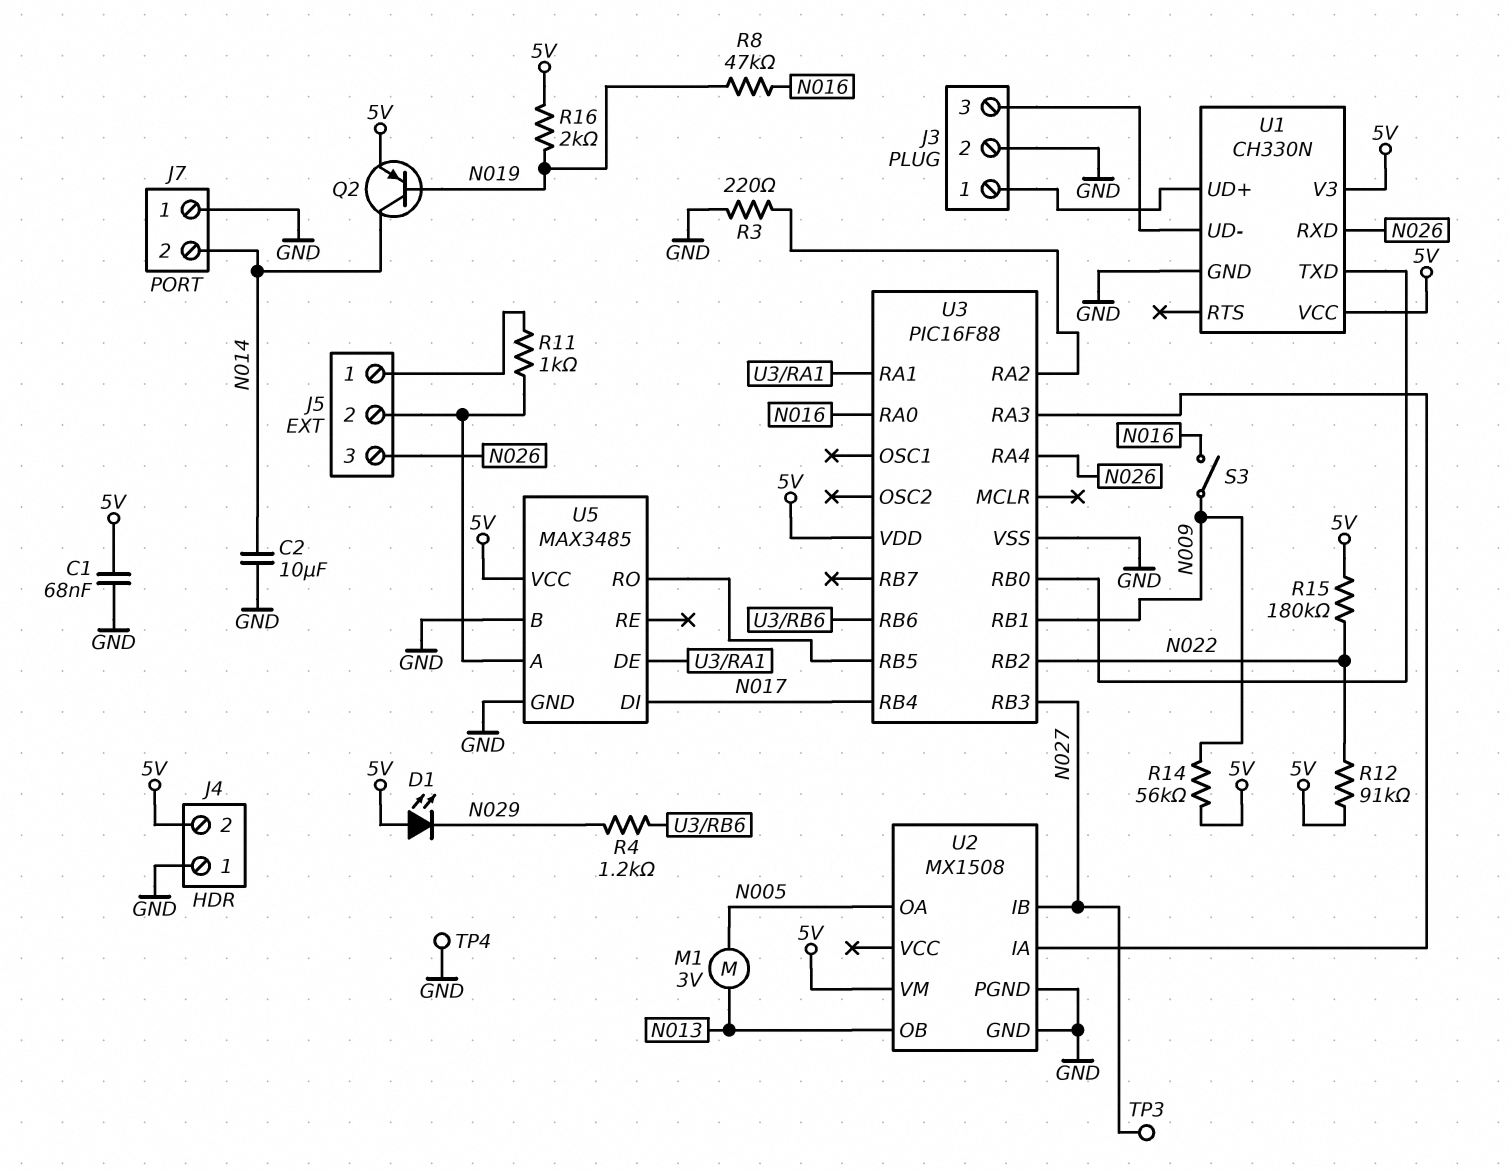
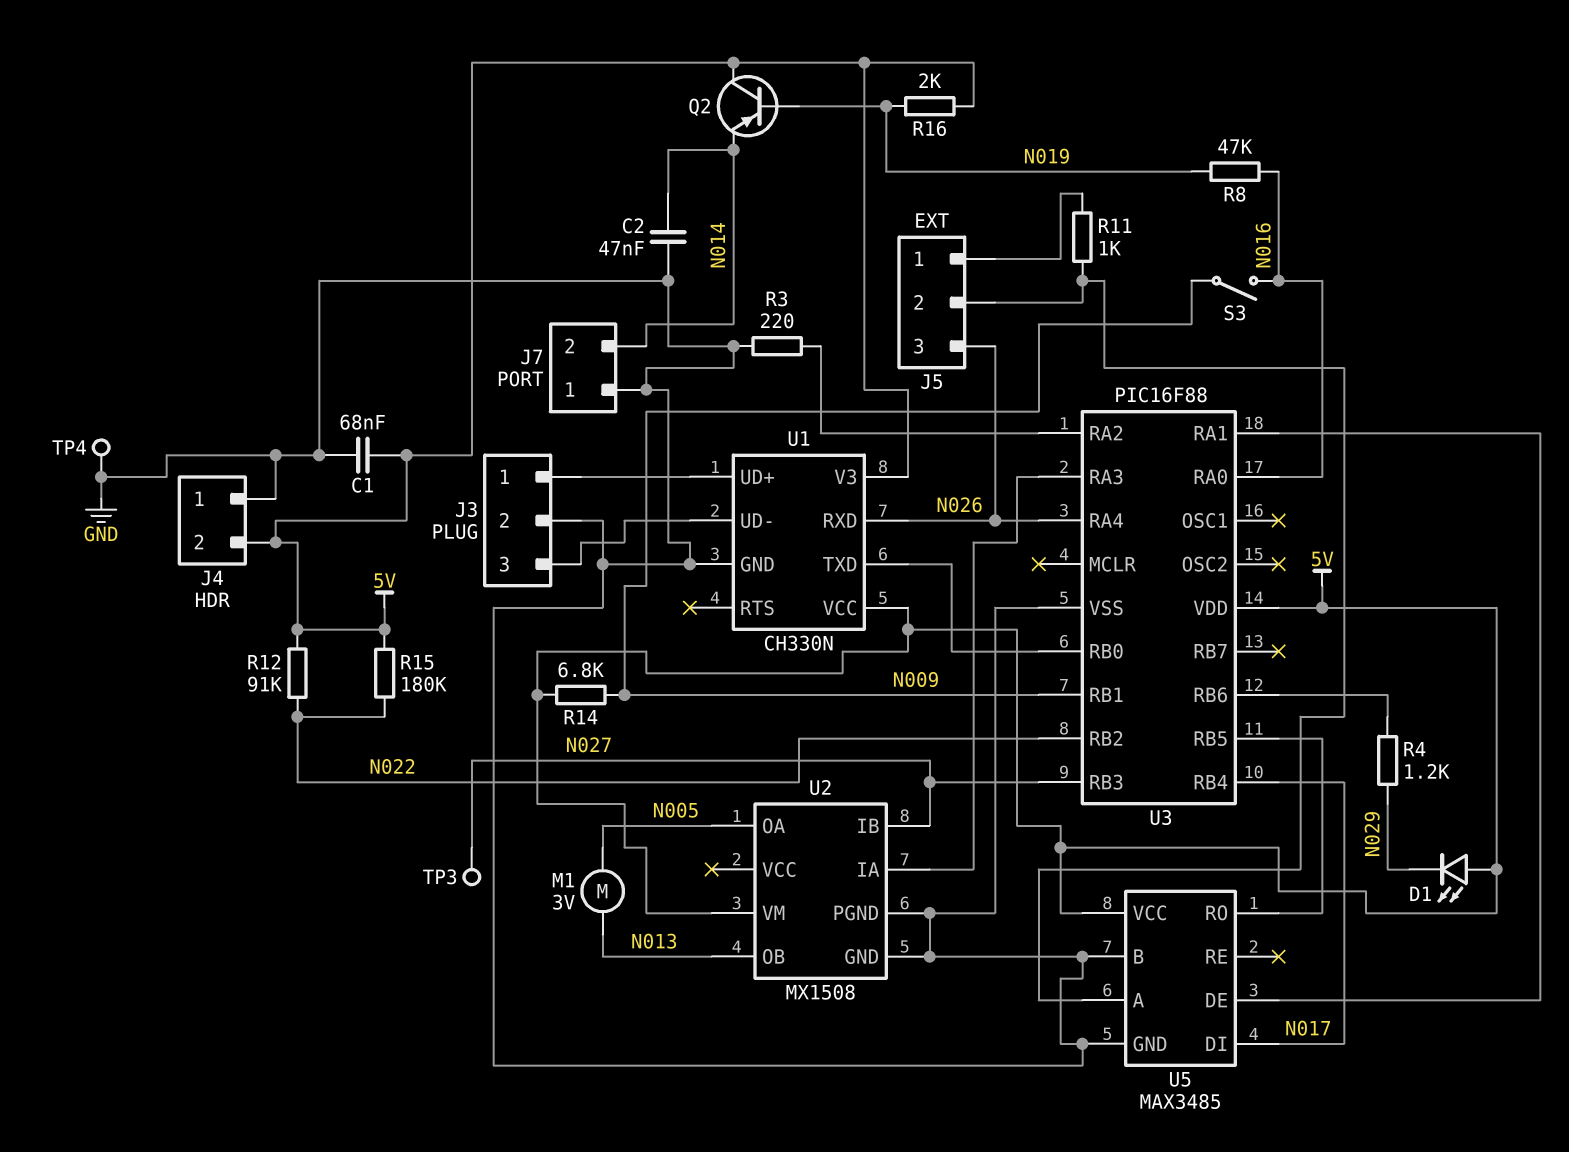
C2: 10uF (GND, N014) -> 47nF (GND, N014)
Q2: PNP (B N019, C N014, E 5V) -> PNP (B N019, C 5V, E N014)
R14: 56k (5V, N009) -> 6.8k (5V, N009)

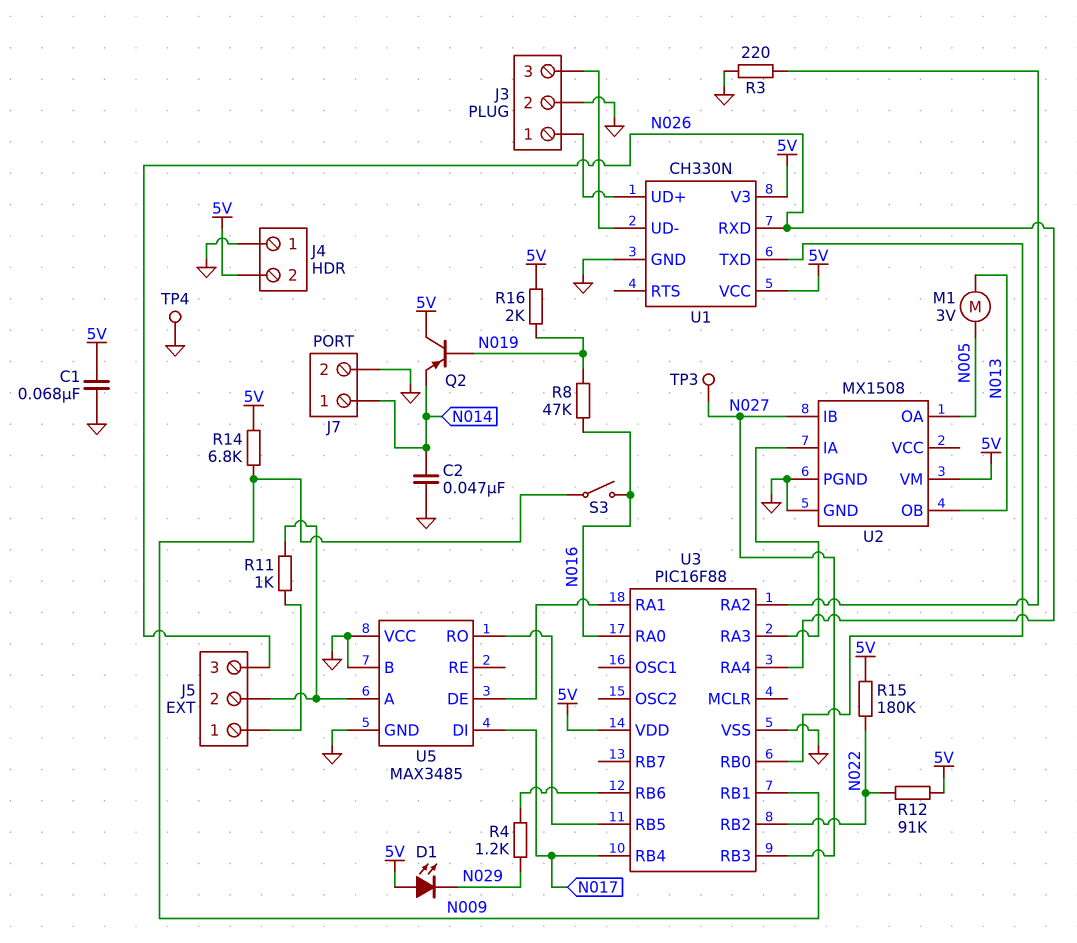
J7 pin 1: GND -> N014
J7 pin 2: N014 -> GND
U5 pin VCC: 5V -> GND

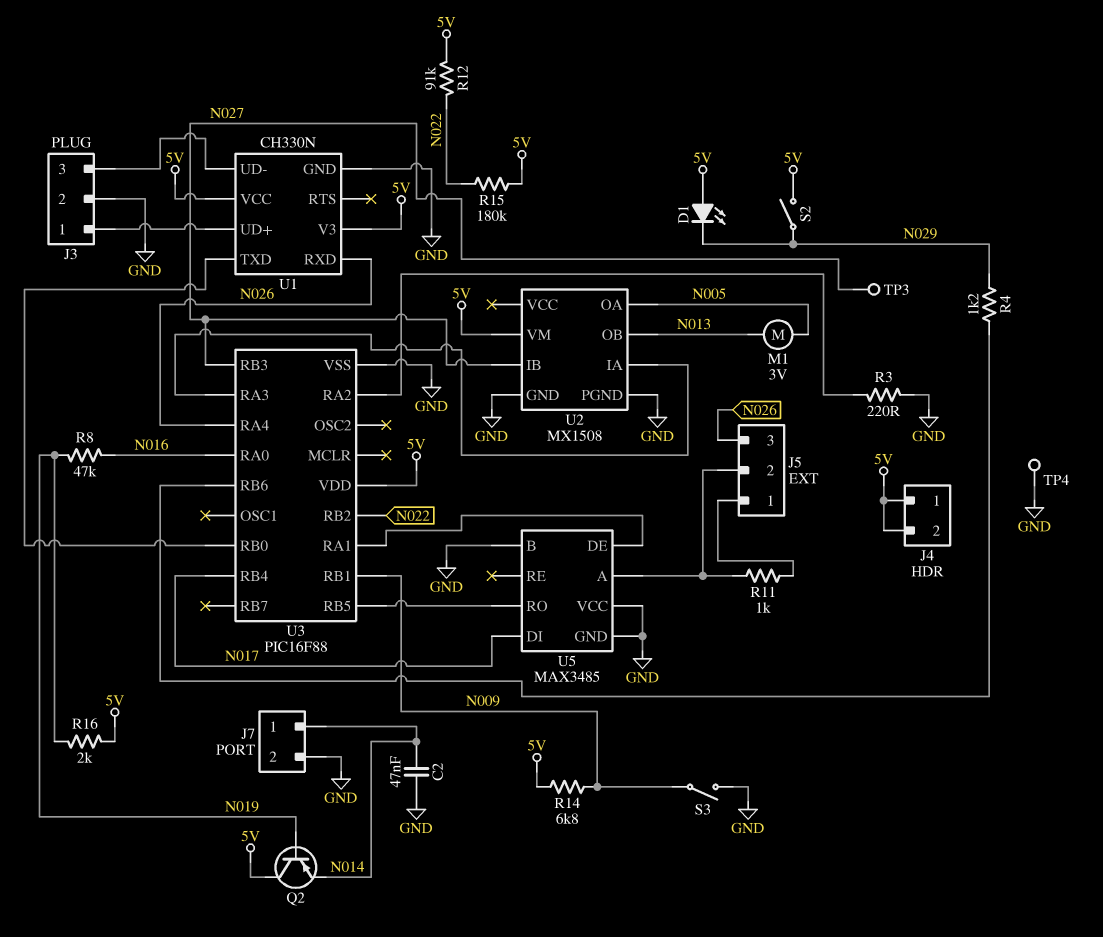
C1: 68nF (5V, GND) -> none
J4 pin 1: GND -> 5V
S2: none -> switch (5V, N029)
S3: switch (N009, N016) -> switch (GND, N009)

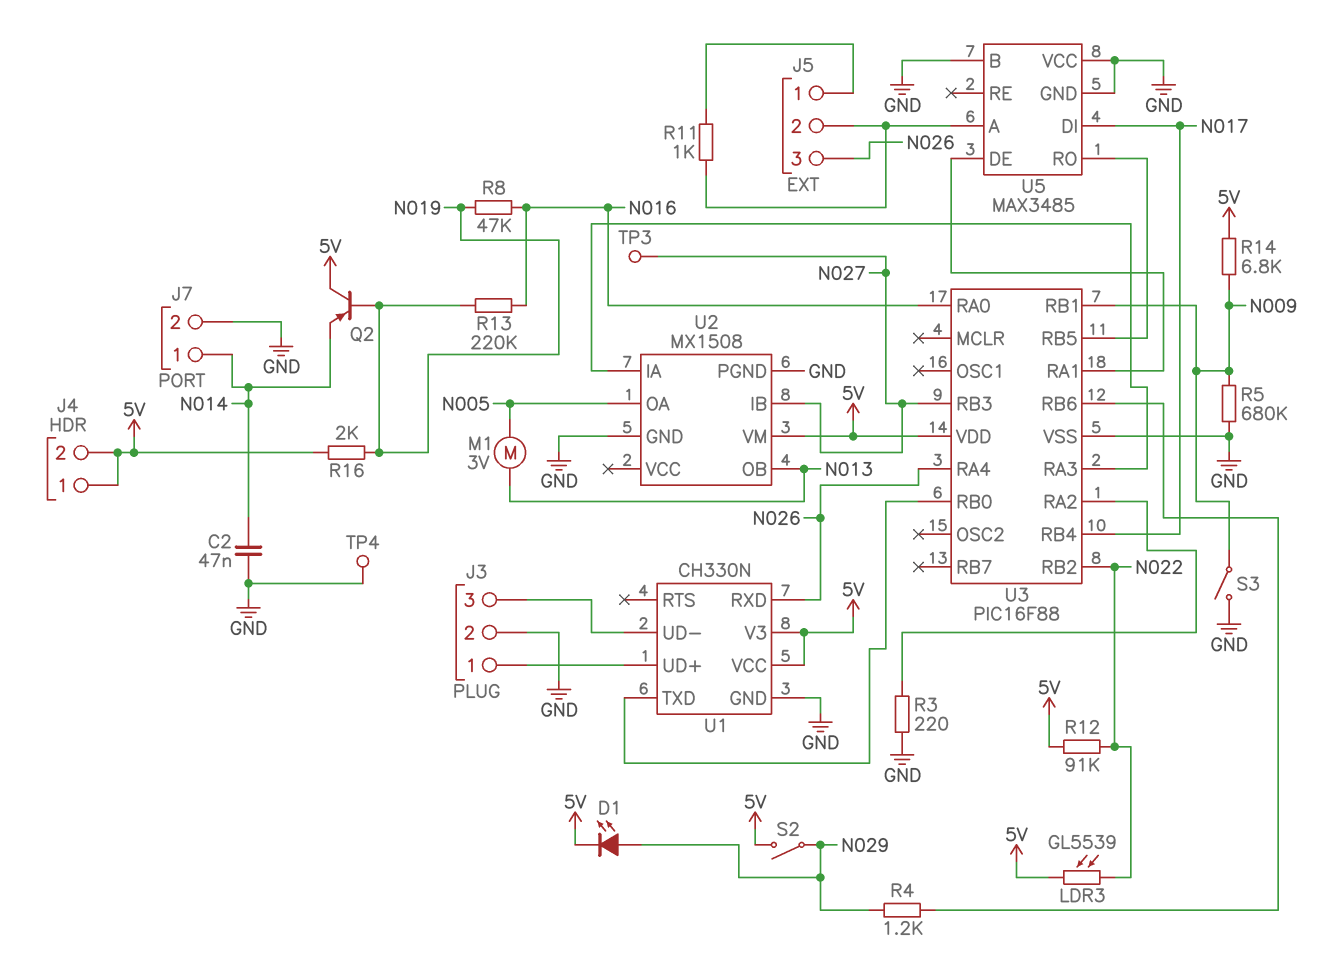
D1: LED (A 5V, K N029) -> LED (A N029, K 5V)
LDR3: none -> GL5539 (5V, N022)
R5: none -> 680k (GND, N009)
R13: none -> 220k (N016, N019)
R15: 180k (5V, N022) -> none

